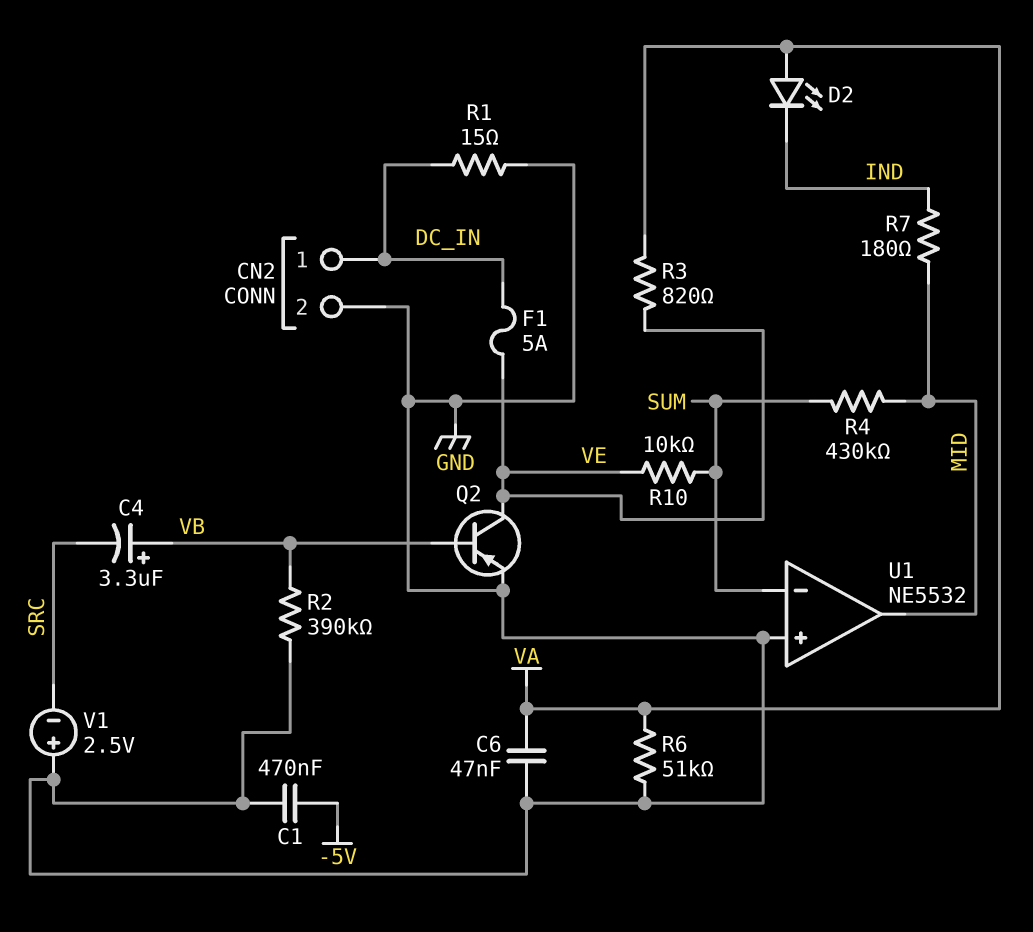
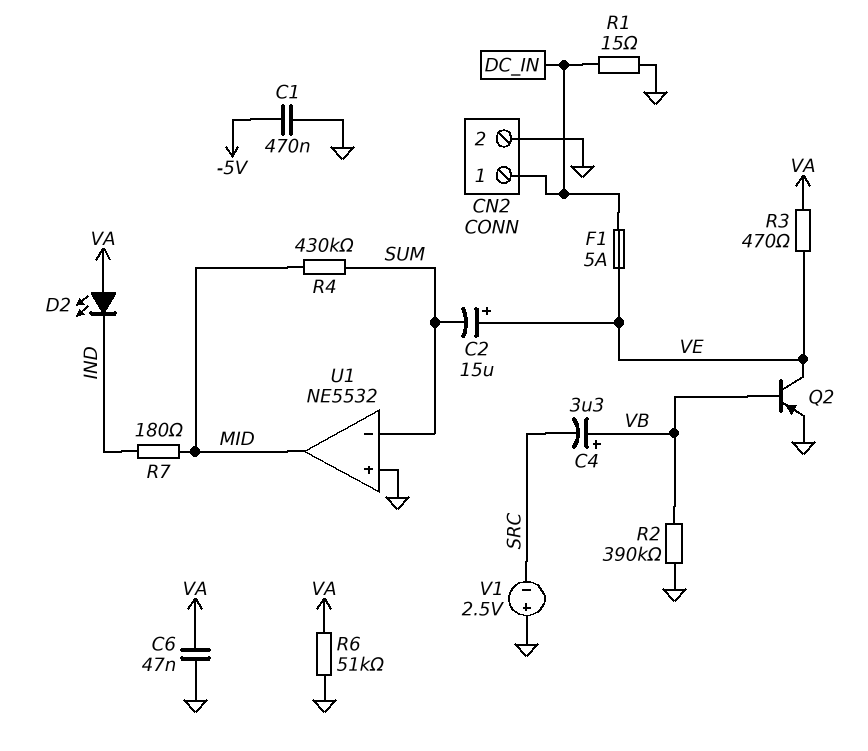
C2: none -> 15uF (plus VE, minus SUM)
R3: 820 (VA, VE) -> 470 (VA, VE)
R10: 10k (SUM, VE) -> none

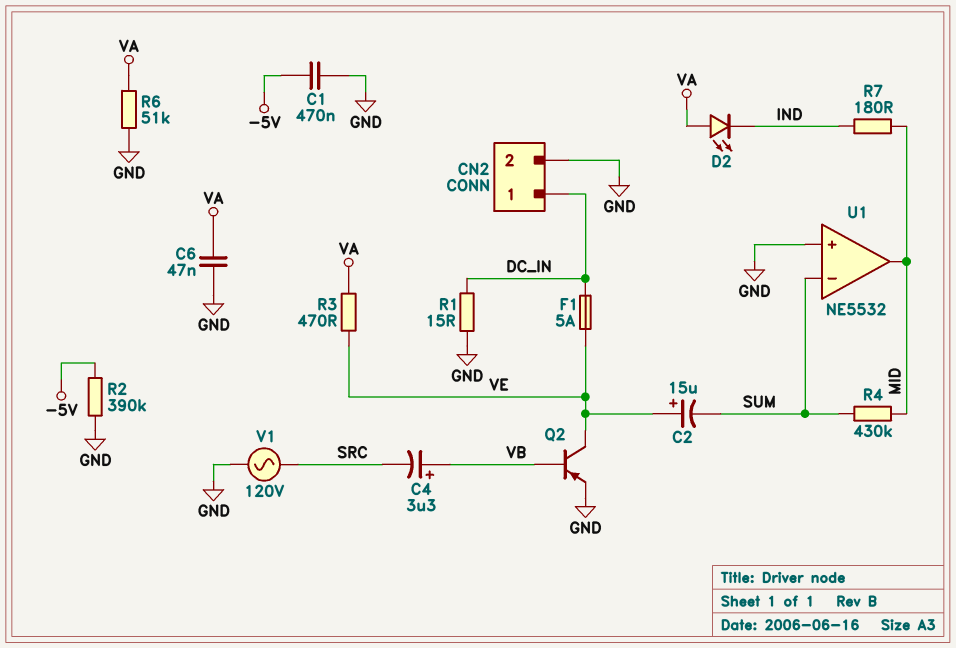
R2: 390k (GND, VB) -> 390k (-5V, GND)
V1: 2.5V (plus GND, minus SRC) -> AC 120V (GND, SRC)

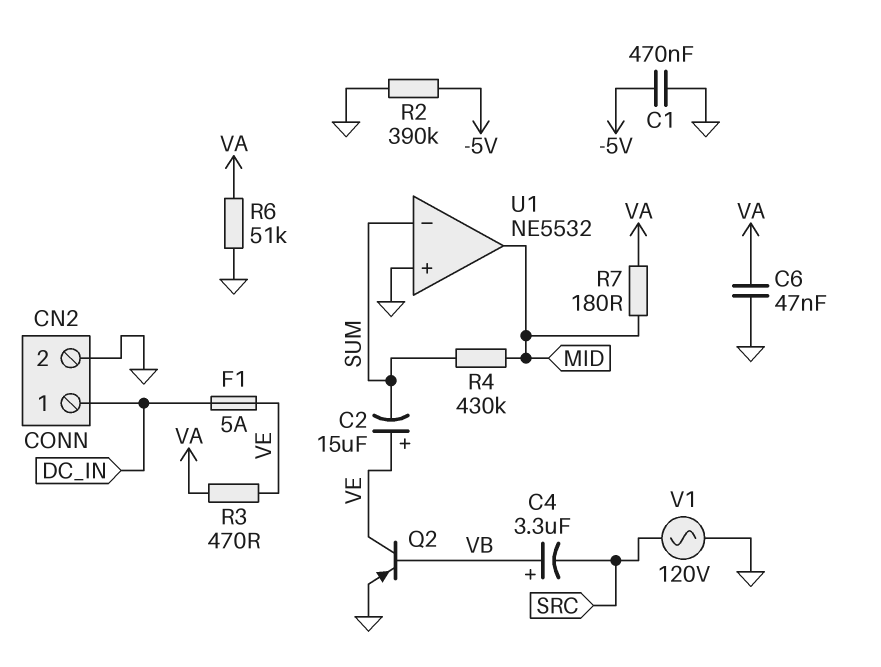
D2: LED (A VA, K IND) -> none
R1: 15 (DC_IN, GND) -> none
R7: 180 (IND, MID) -> 180 (MID, VA)

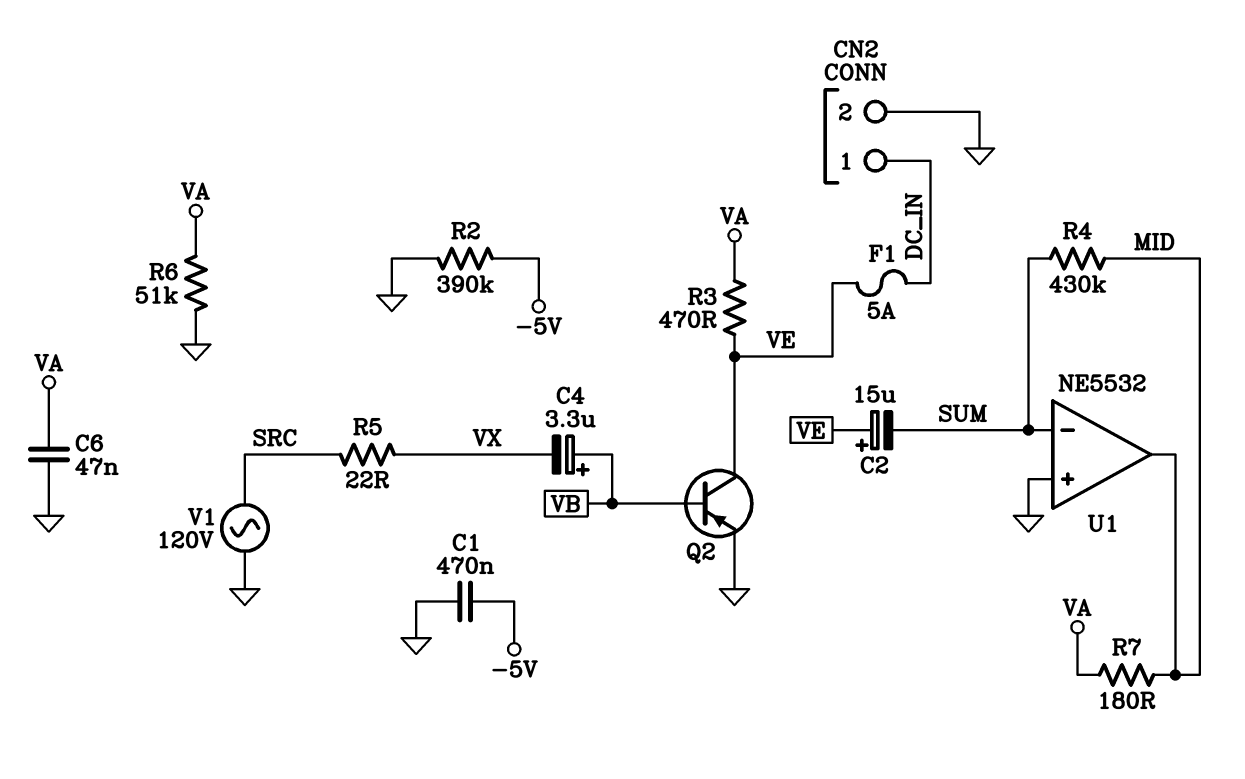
C4: 3.3uF (plus VB, minus SRC) -> 3.3uF (plus VB, minus VX)
R5: none -> 22 (SRC, VX)

